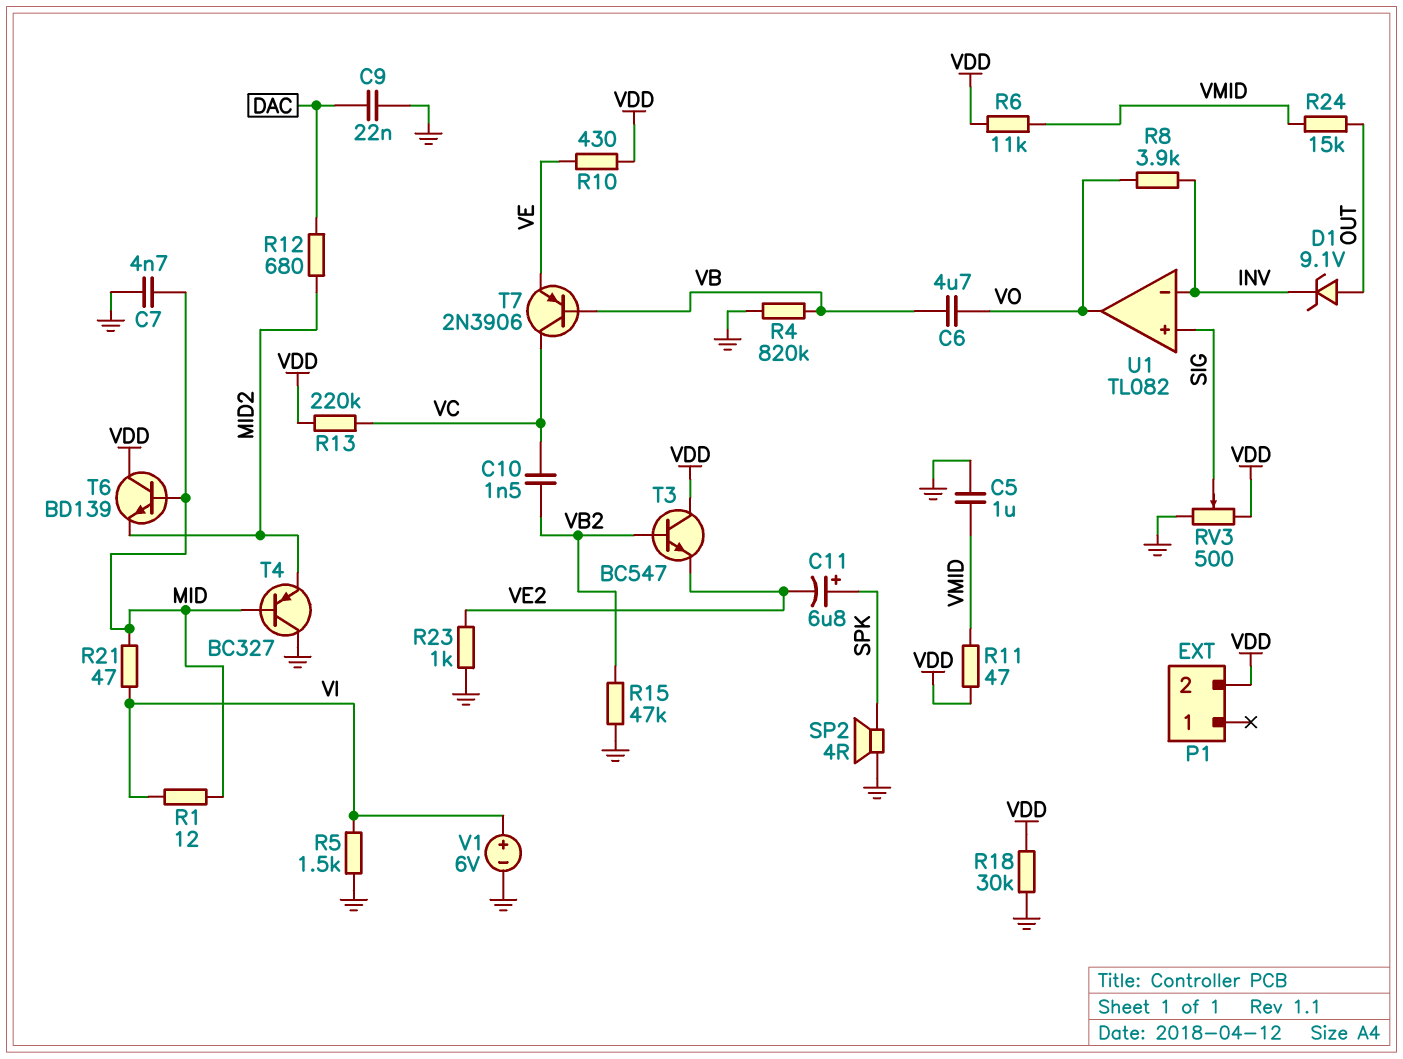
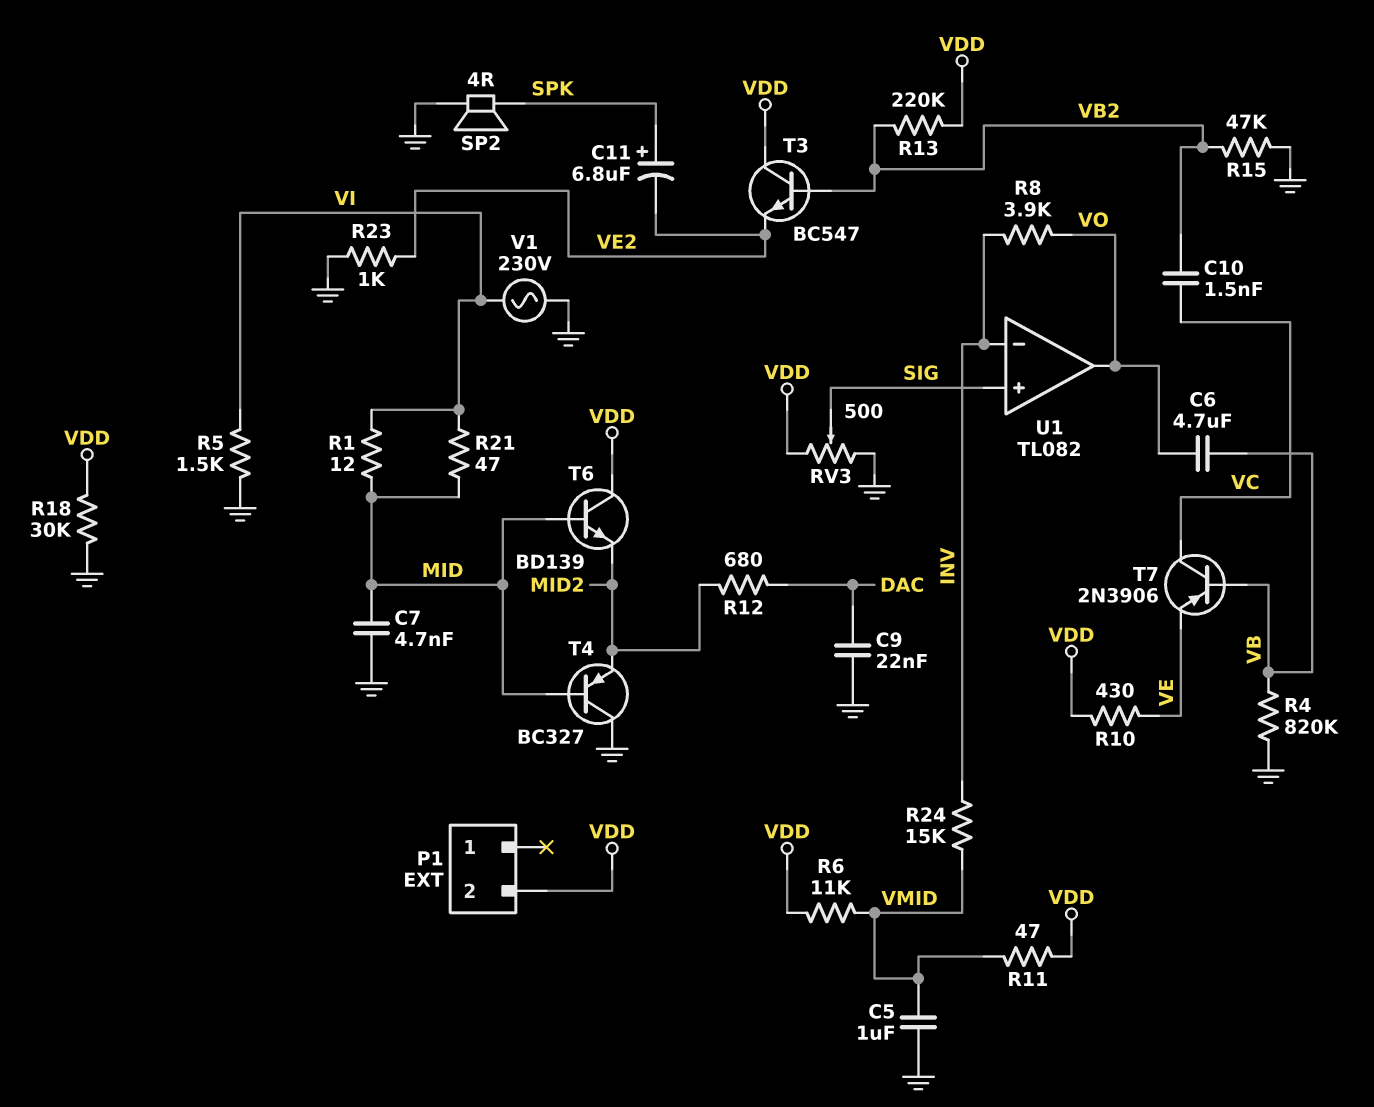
D1: zener 9.1V (A OUT, K INV) -> none
R13: 220k (VC, VDD) -> 220k (VB2, VDD)
R24: 15k (OUT, VMID) -> 15k (INV, VMID)
V1: 6V (plus VI, minus GND) -> AC 230V (GND, VI)

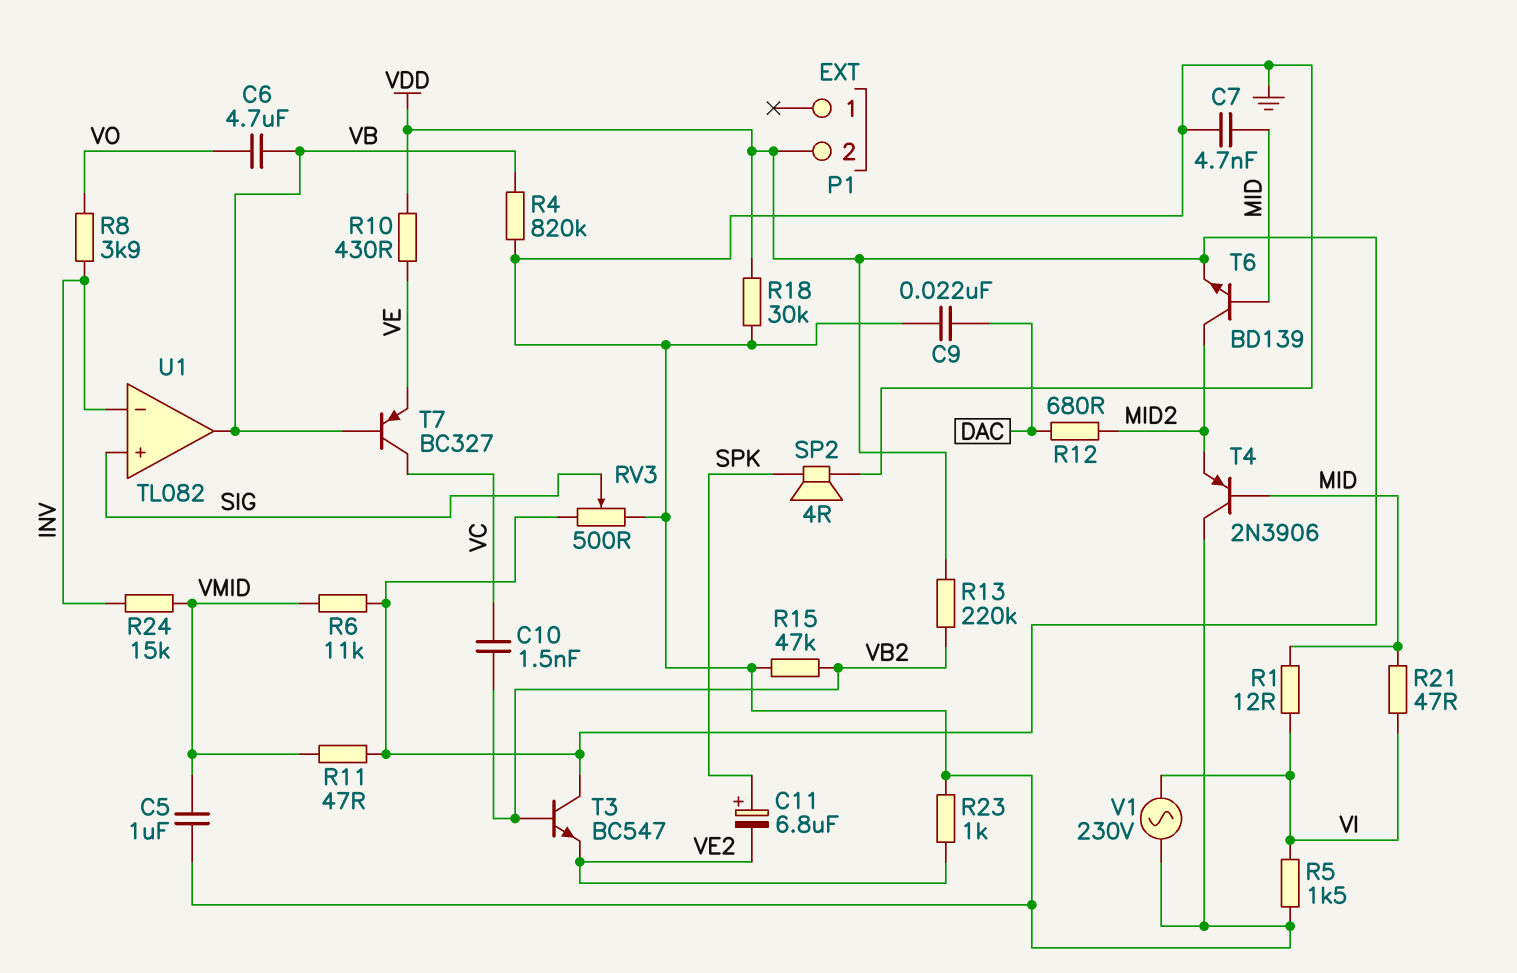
T4: PNP BC327 (B MID, C GND, E MID2) -> PNP 2N3906 (B MID, C GND, E MID2)
T6: NPN BD139 (B MID, C VDD, E MID2) -> NPN BD139 (B MID, C MID2, E VDD)
T7: PNP 2N3906 (B VB, C VC, E VE) -> PNP BC327 (B VB, C VC, E VE)
U1 pin out: VO -> VB

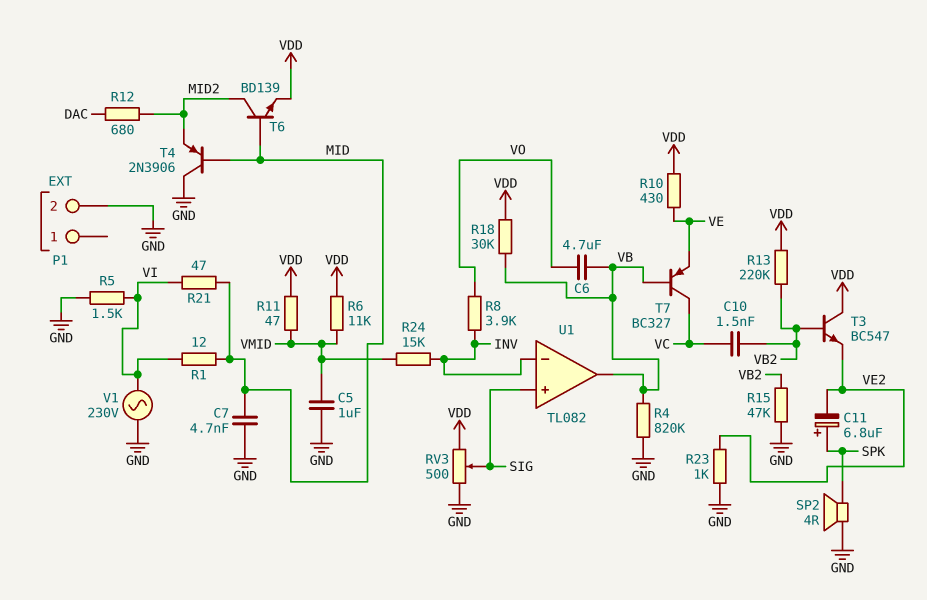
C9: 22nF (DAC, GND) -> none
P1 pin 2: VDD -> GND
R18: 30k (GND, VDD) -> 30k (VB, VDD)

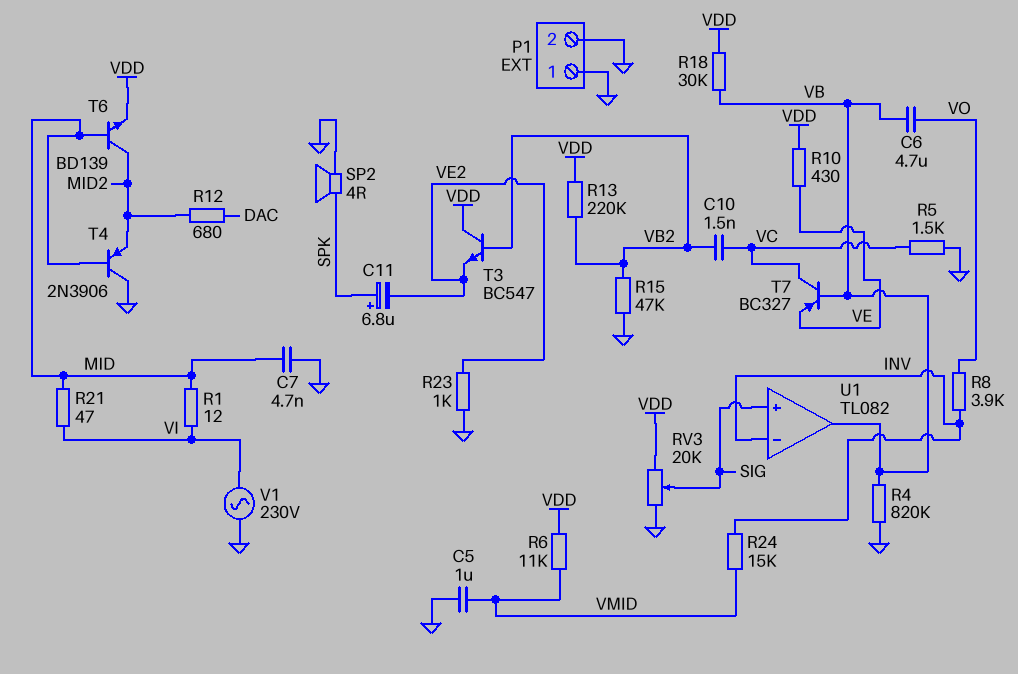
P1 pin 1: none -> GND
R5: 1.5k (GND, VI) -> 1.5k (GND, VC)
R11: 47 (VDD, VMID) -> none
RV3: 500 (GND, VDD, wiper SIG) -> 20k (GND, VDD, wiper SIG)

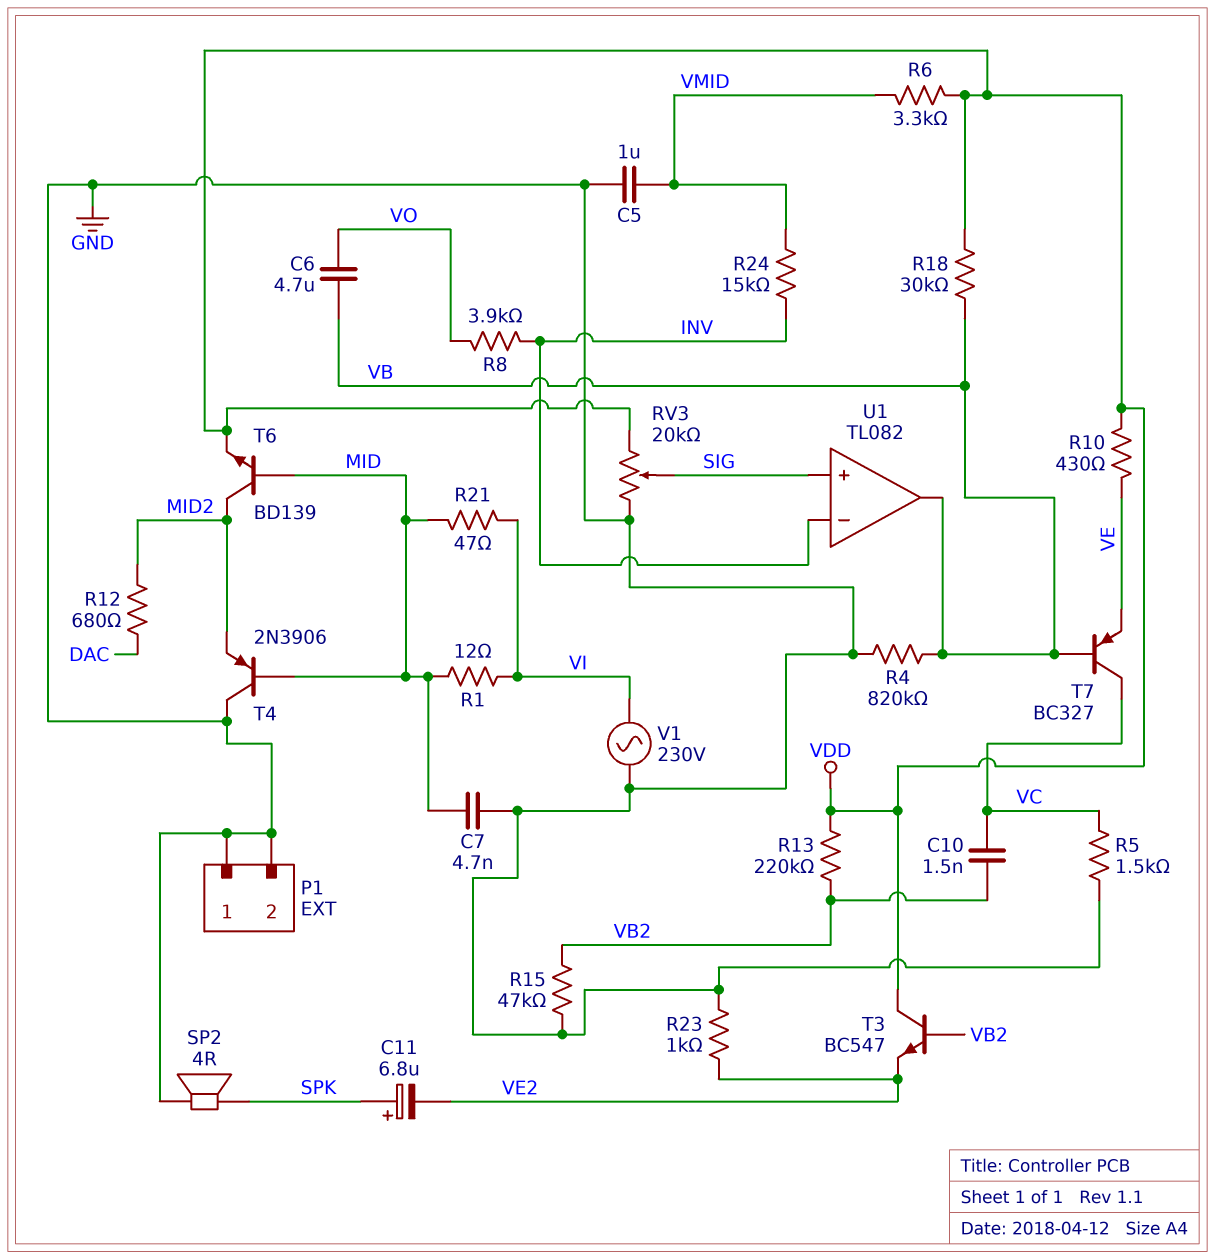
R6: 11k (VDD, VMID) -> 3.3k (VDD, VMID)

